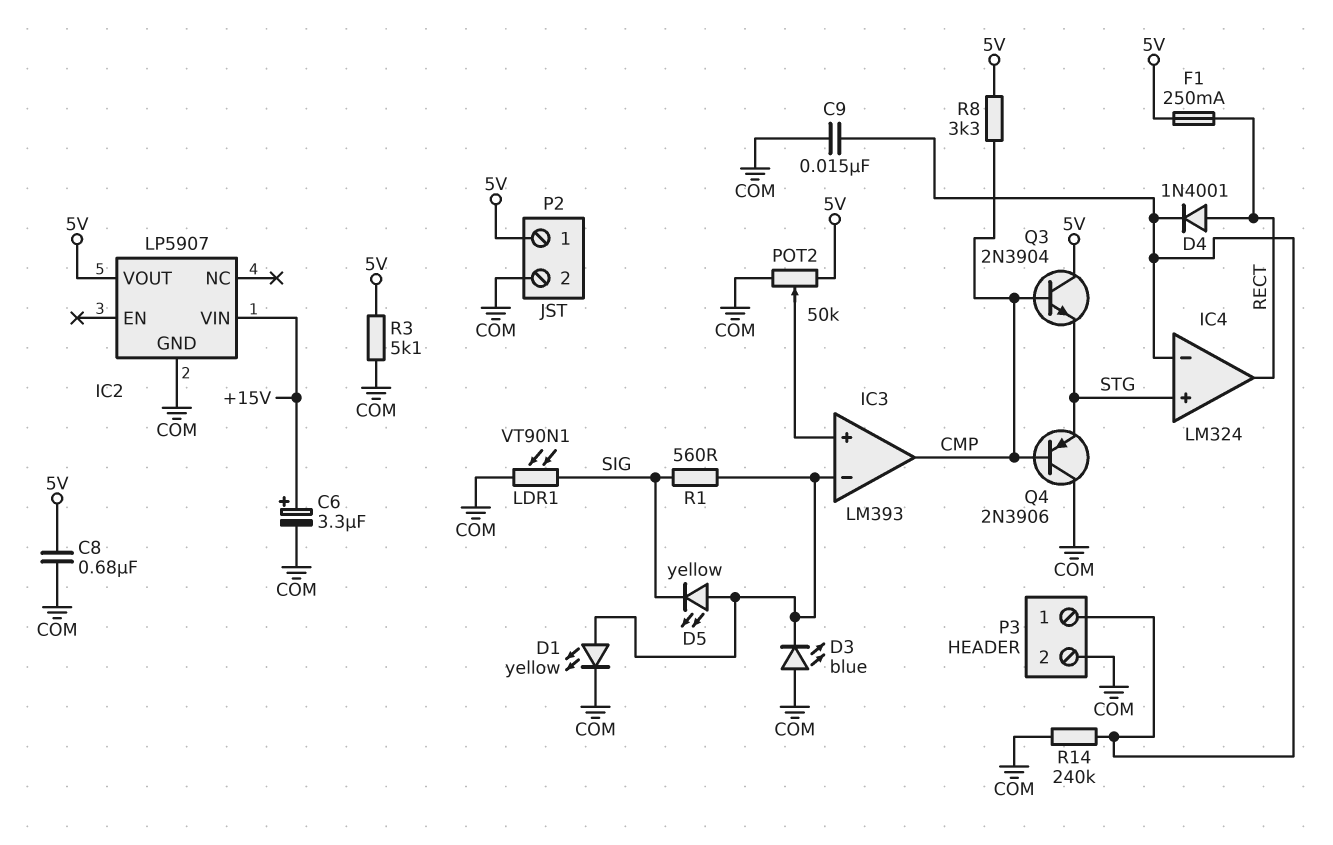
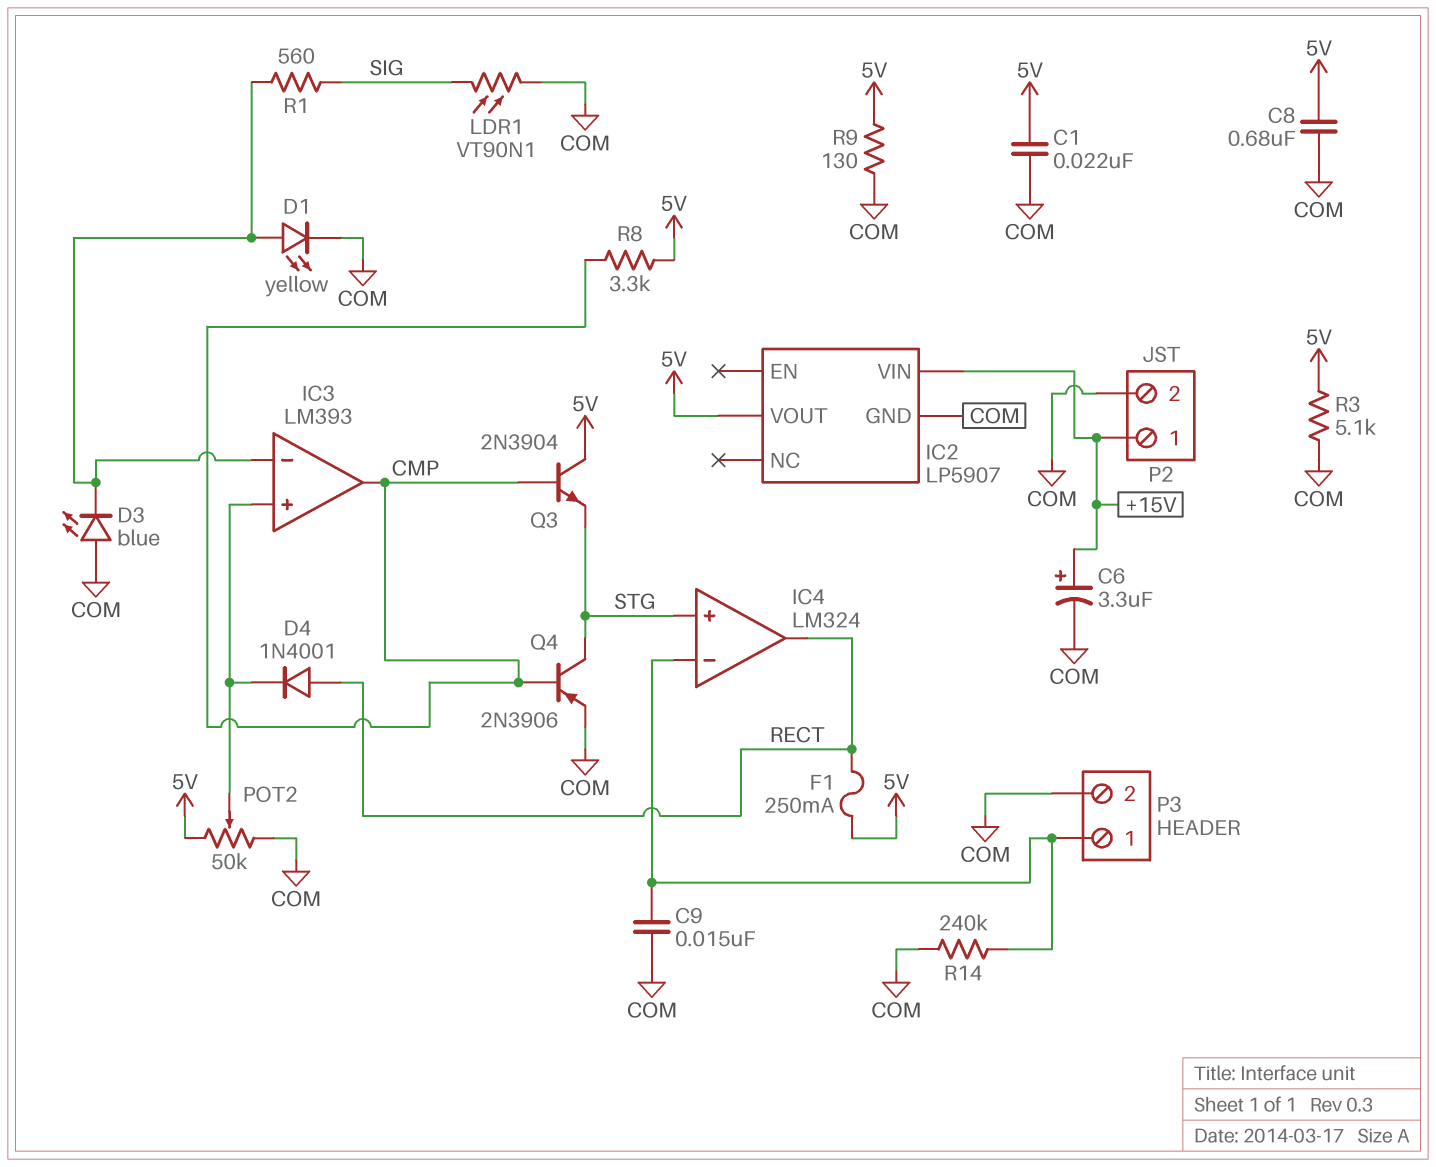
C1: none -> 22nF (5V, COM)
D4: diode 1N4001 (A RECT, K IC4/in-) -> diode 1N4001 (A RECT, K IC3/in+)
D5: LED yellow (A IC3/in-, K SIG) -> none
P2 pin 1: 5V -> +15V
Q4: PNP 2N3906 (B CMP, C COM, E STG) -> PNP 2N3906 (B CMP, C STG, E COM)
R9: none -> 130 (5V, COM)

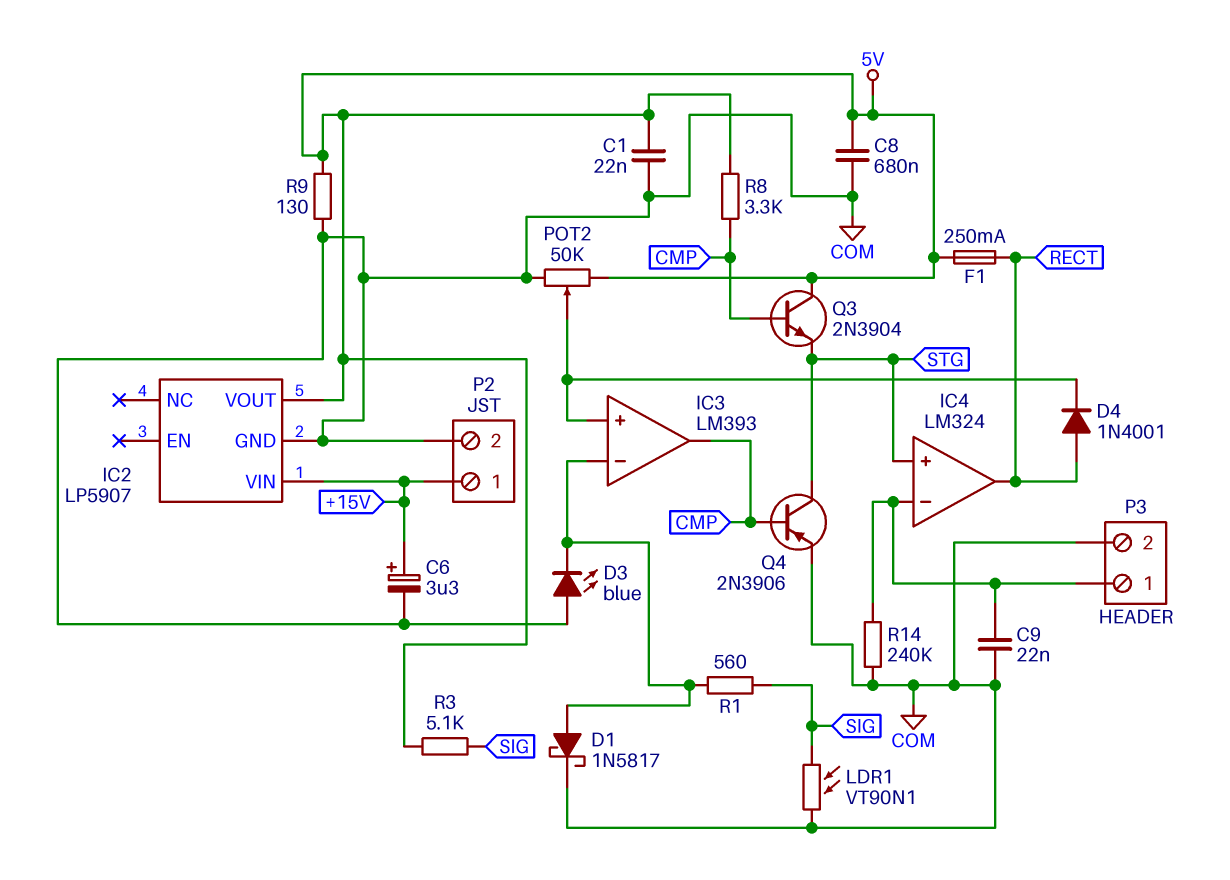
C9: 15nF (COM, IC4/in-) -> 22nF (COM, IC4/in-)
D1: LED yellow (A IC3/in-, K COM) -> schottky 1N5817 (A IC3/in-, K COM)
R3: 5.1k (5V, COM) -> 5.1k (5V, SIG)

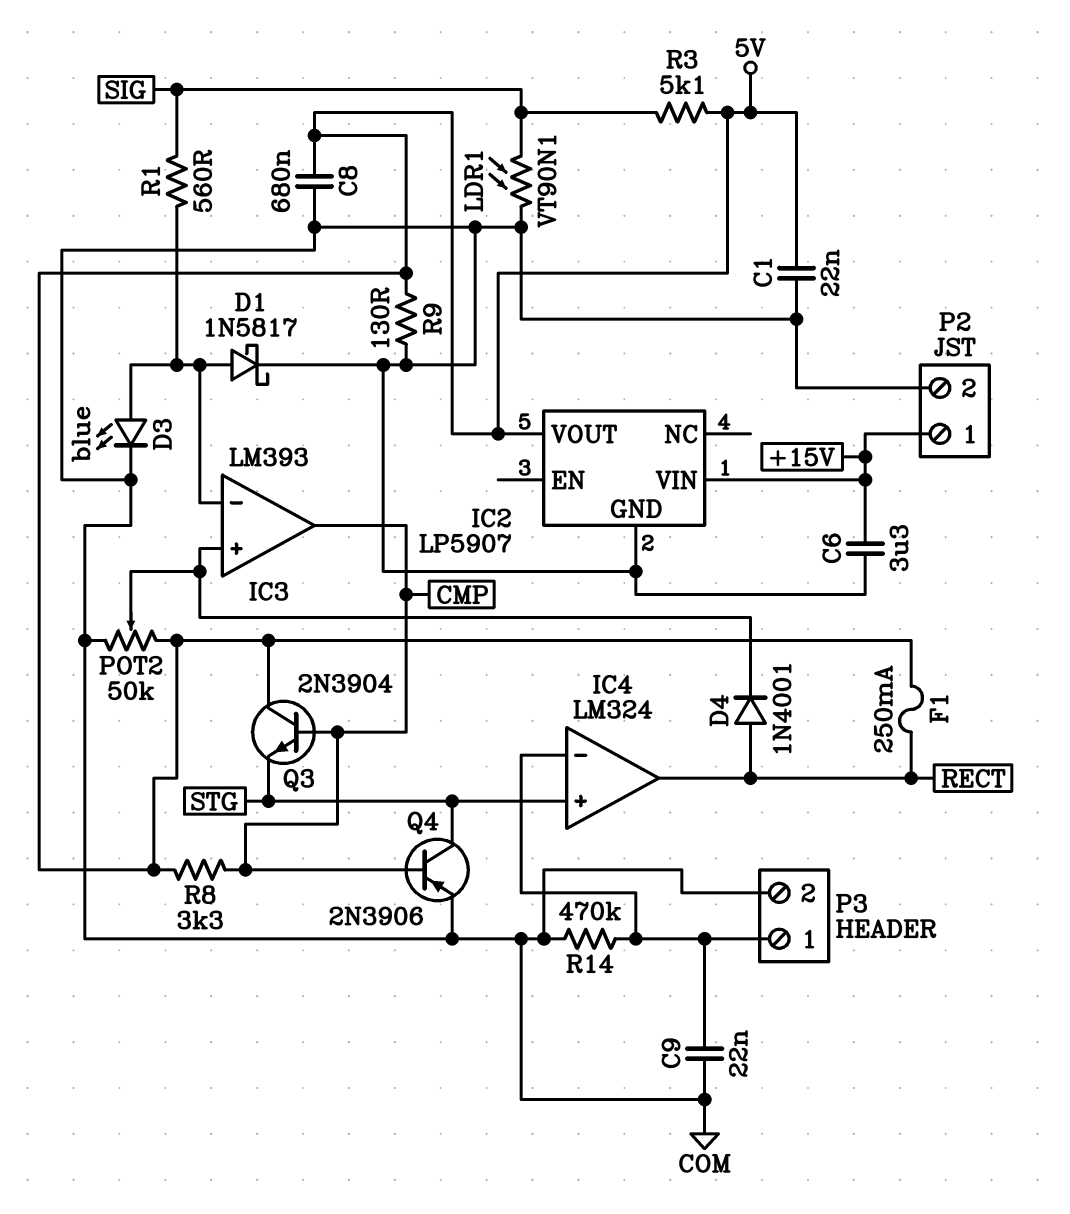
C6: 3.3uF (plus +15V, minus COM) -> 3.3uF (+15V, COM)
D3: LED blue (A COM, K IC3/in-) -> LED blue (A IC3/in-, K COM)
R14: 240k (COM, IC4/in-) -> 470k (COM, IC4/in-)

